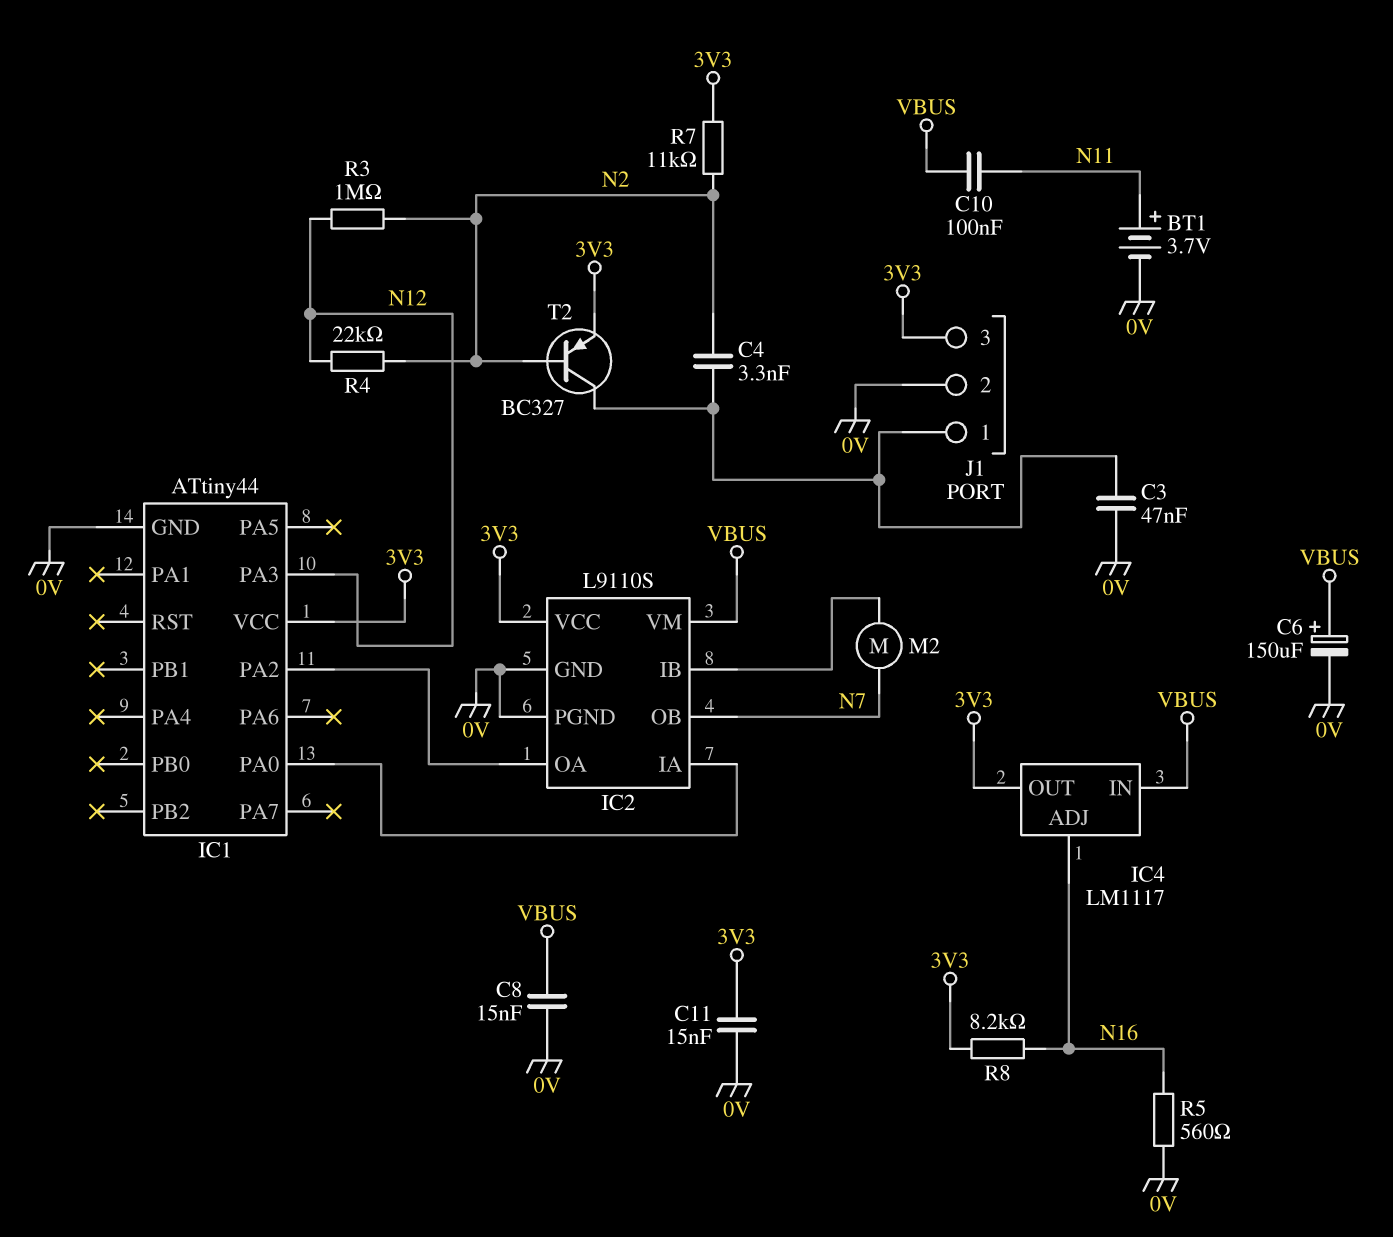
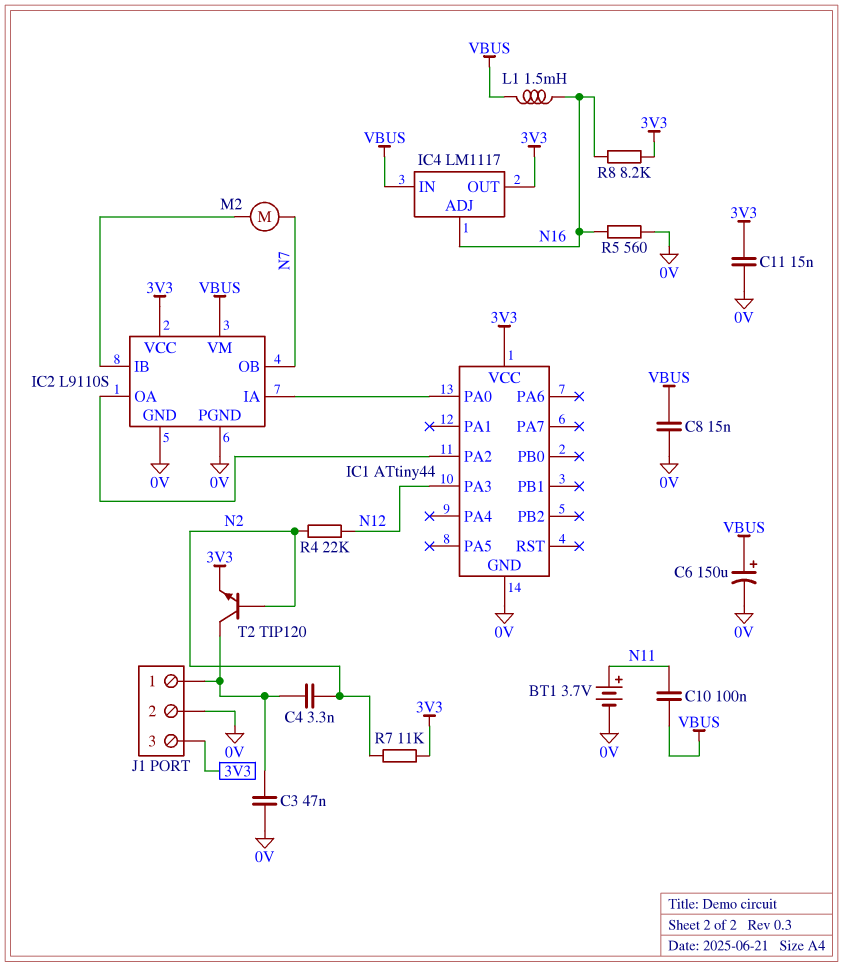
L1: none -> 1.5mH (N16, VBUS)
R3: 1M (N2, N12) -> none
T2: PNP BC327 (B N2, C J1/1, E 3V3) -> NPN TIP120 (B N2, C J1/1, E 3V3)

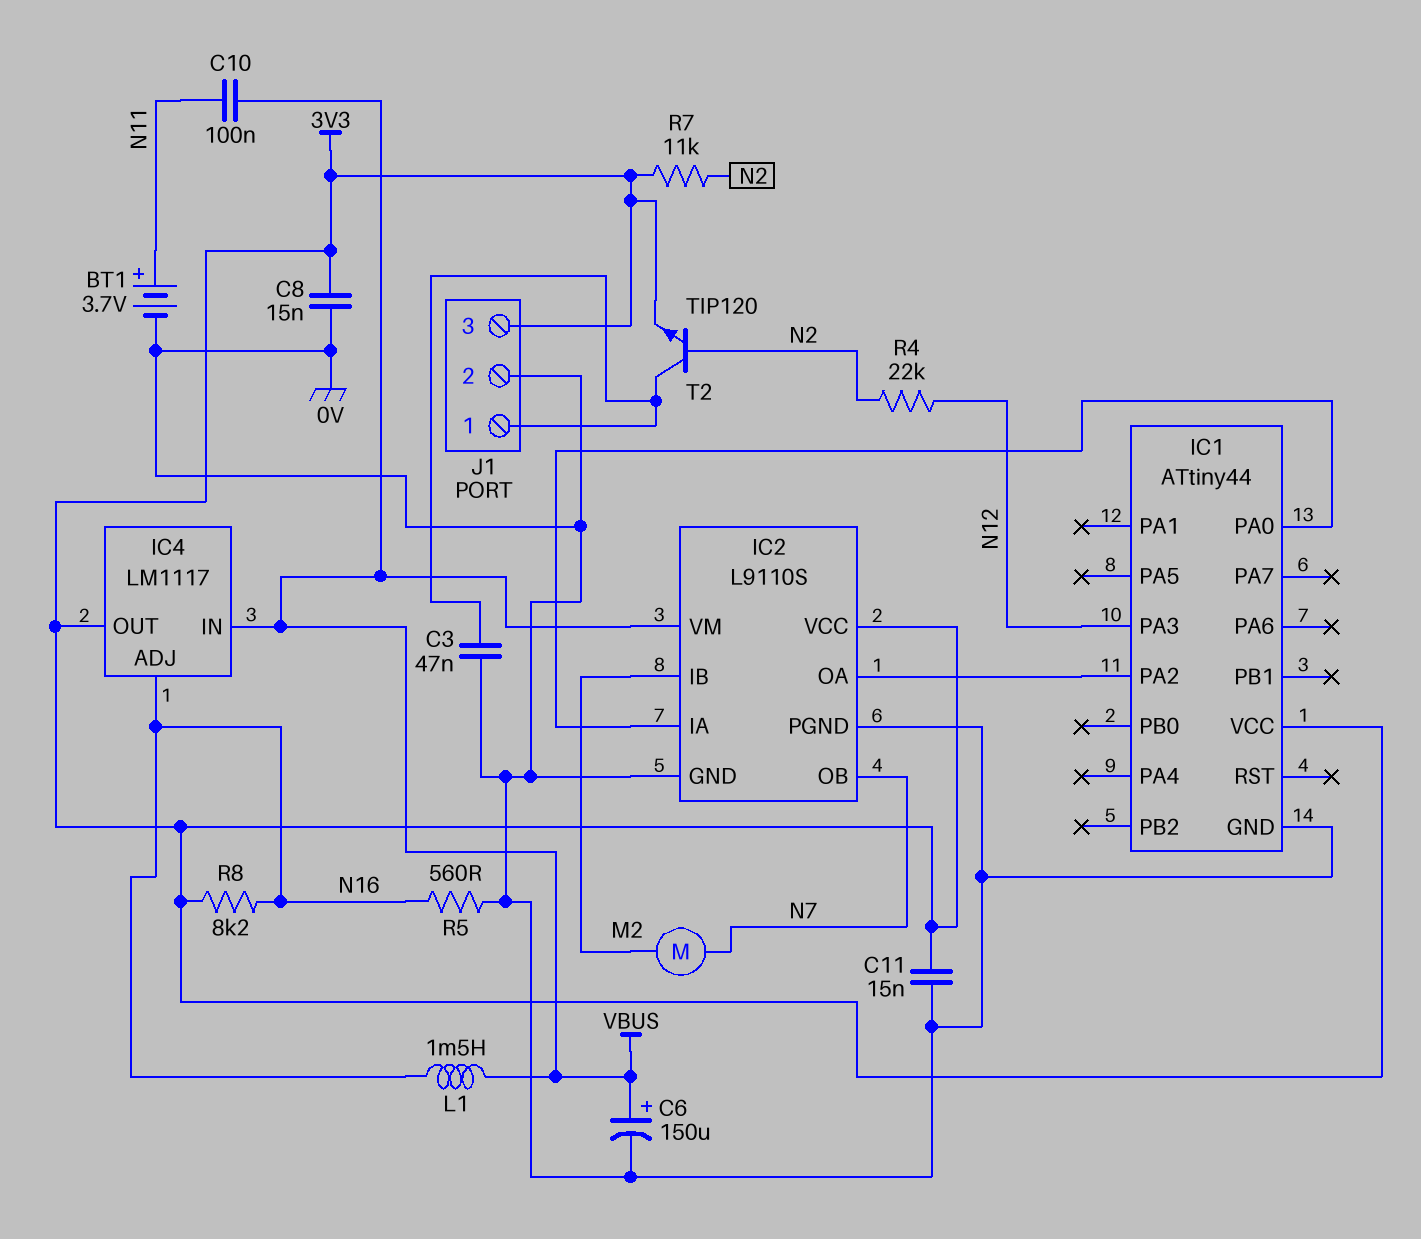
C4: 3.3nF (J1/1, N2) -> none
C8: 15nF (0V, VBUS) -> 15nF (0V, 3V3)

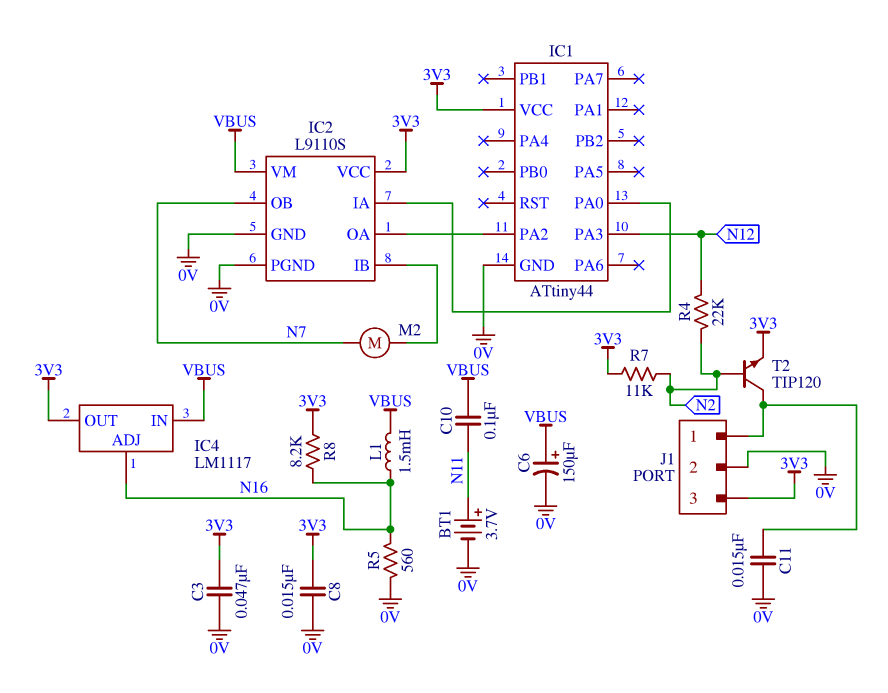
C3: 47nF (0V, J1/1) -> 47nF (0V, 3V3)
C11: 15nF (0V, 3V3) -> 15nF (0V, J1/1)

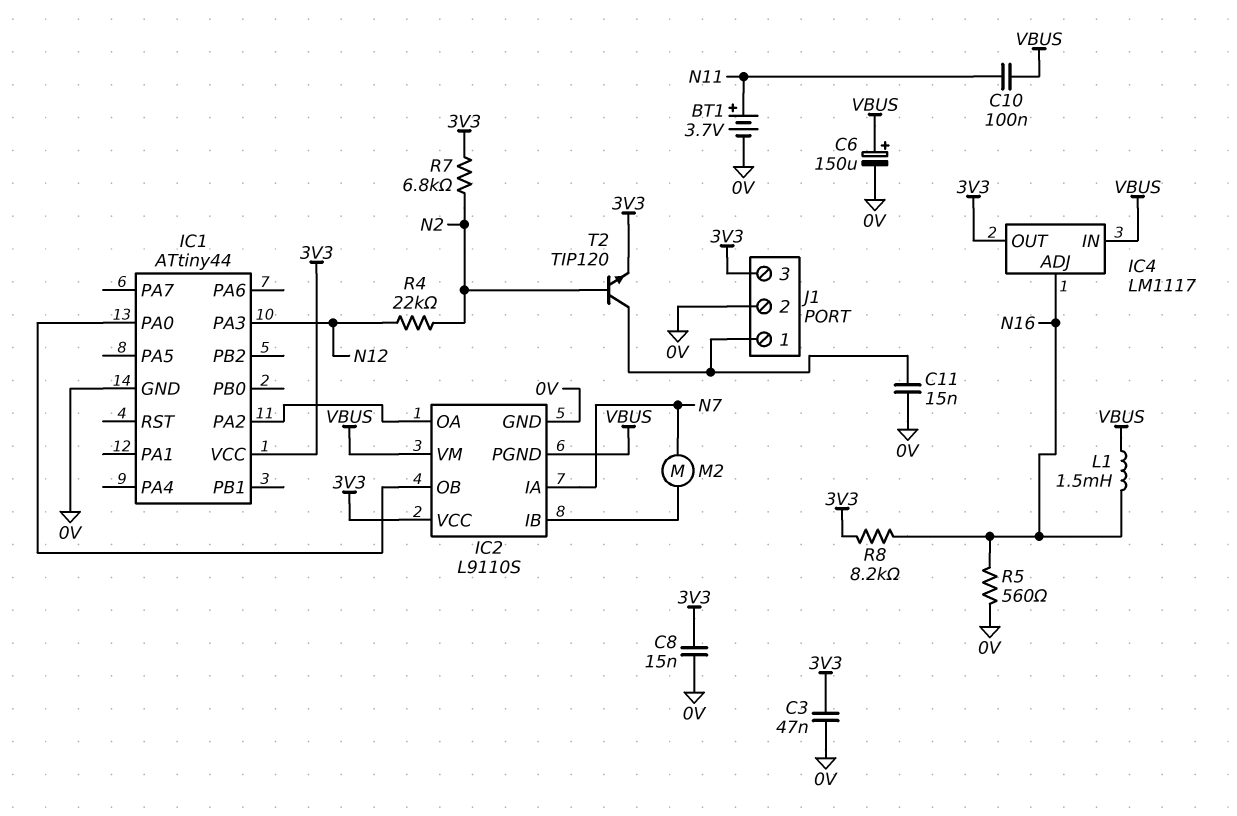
IC2 pin IA: IC1/PA0 -> N7
IC2 pin OB: N7 -> IC1/PA0
IC2 pin PGND: 0V -> VBUS
R7: 11k (3V3, N2) -> 6.8k (3V3, N2)

